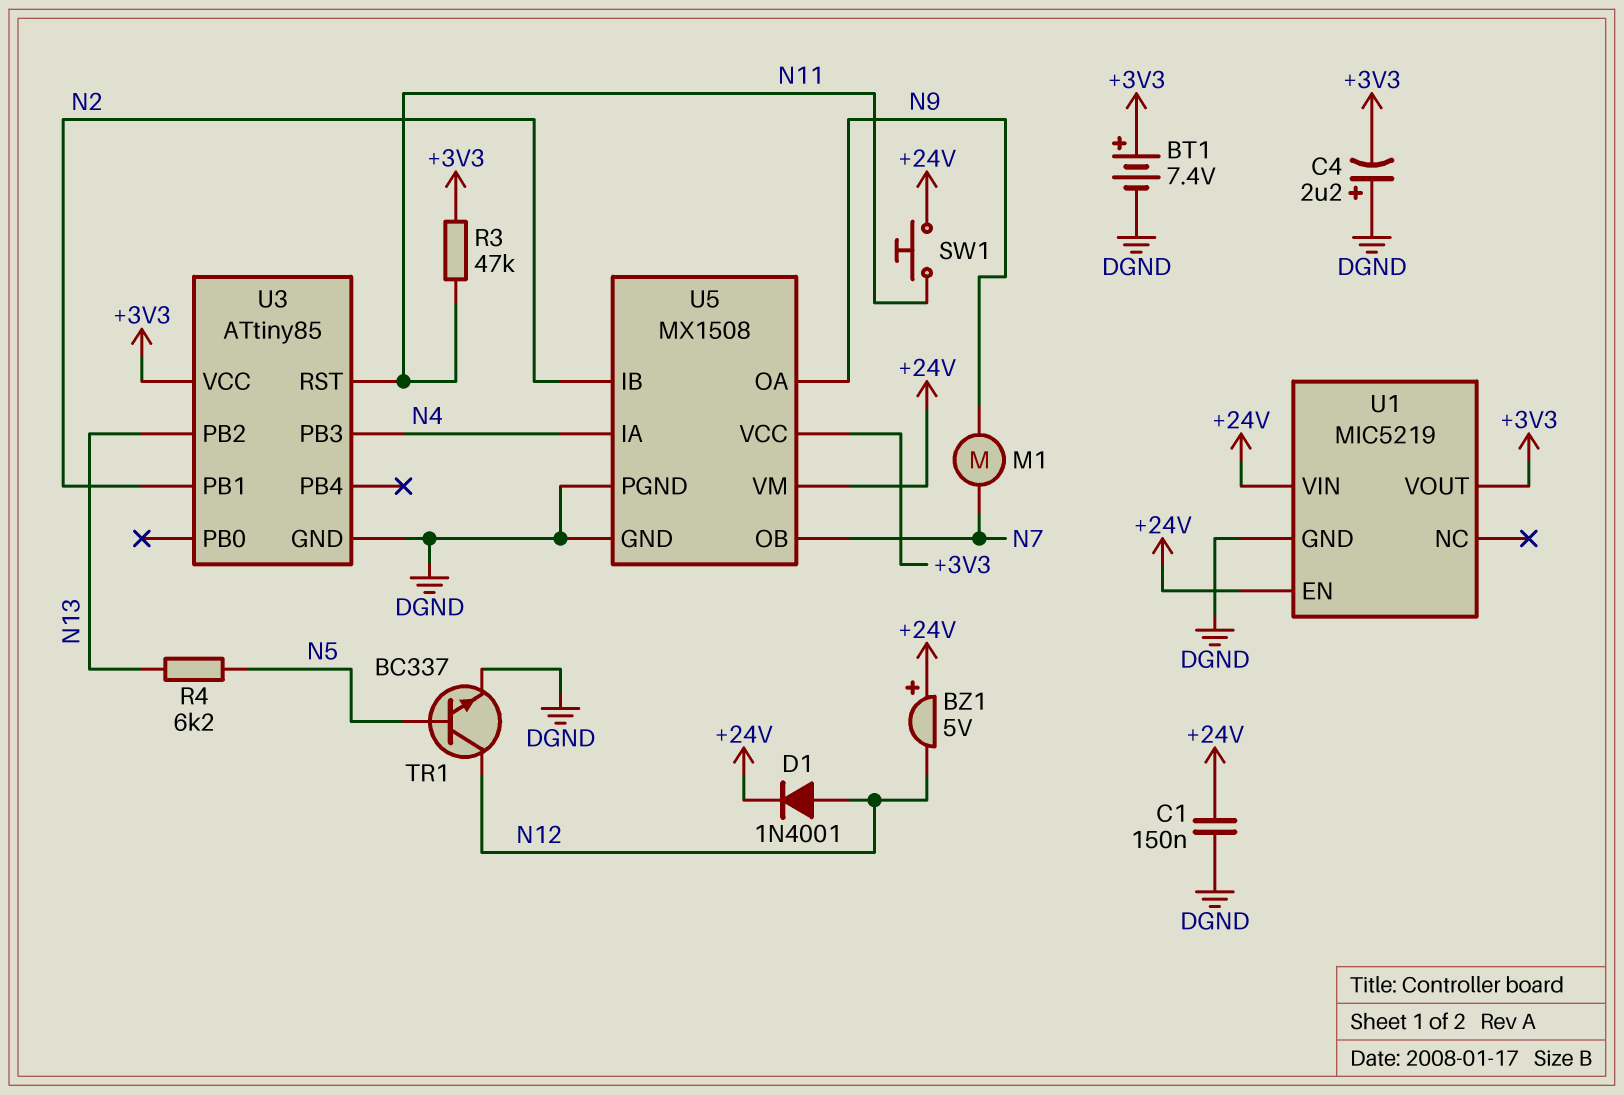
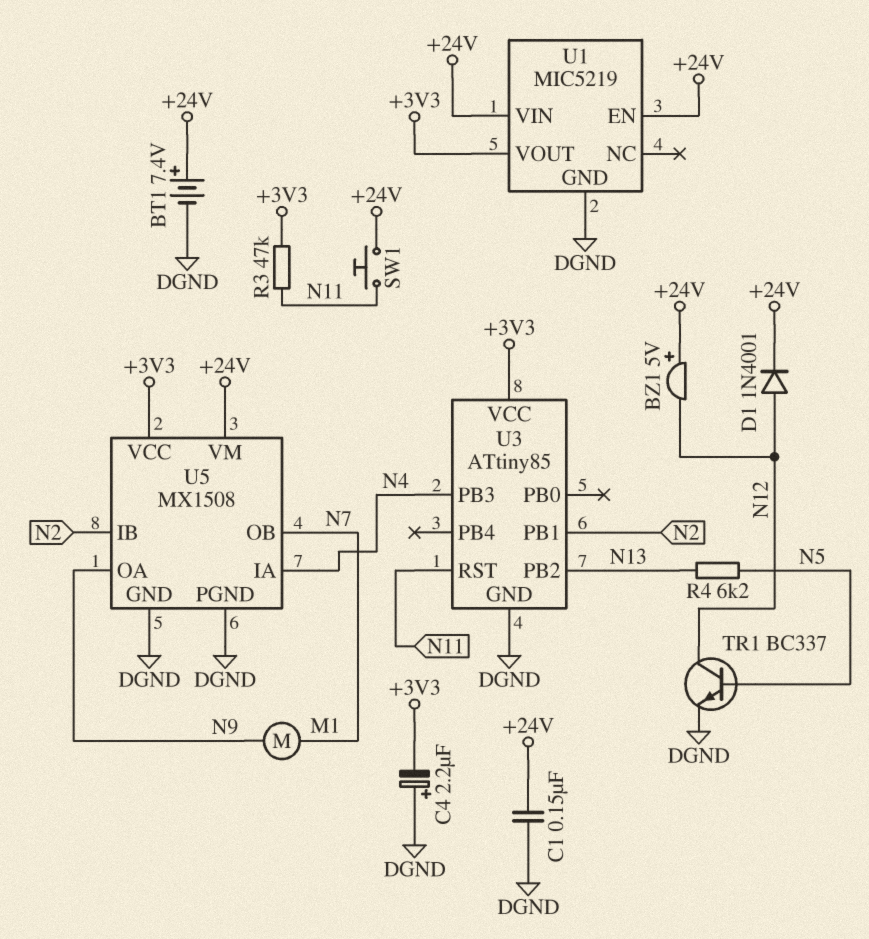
BT1: 7.4V (plus +3V3, minus DGND) -> 7.4V (plus +24V, minus DGND)

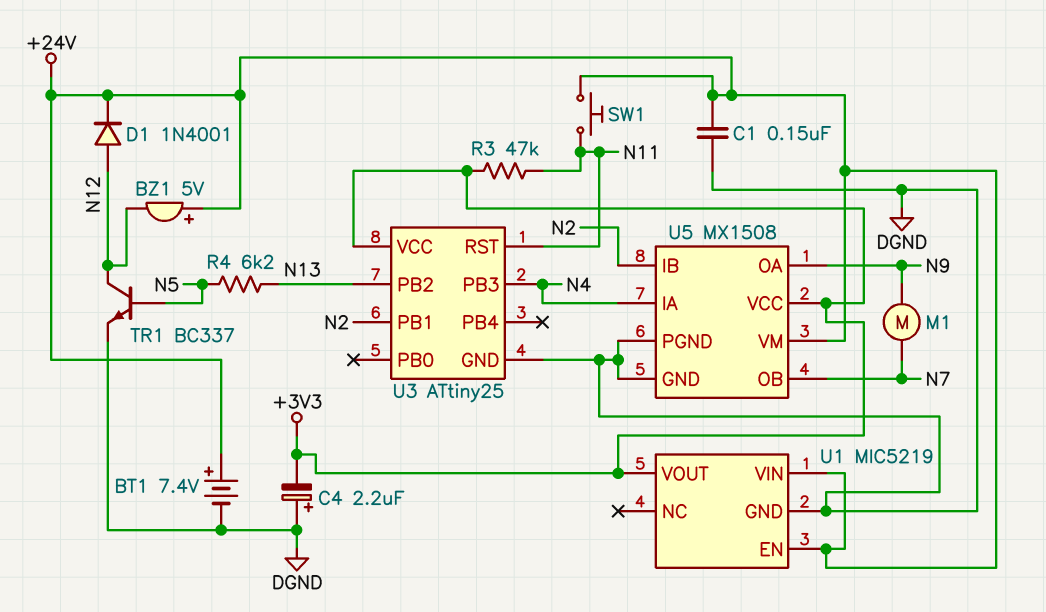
U3: ATtiny85 -> ATtiny25

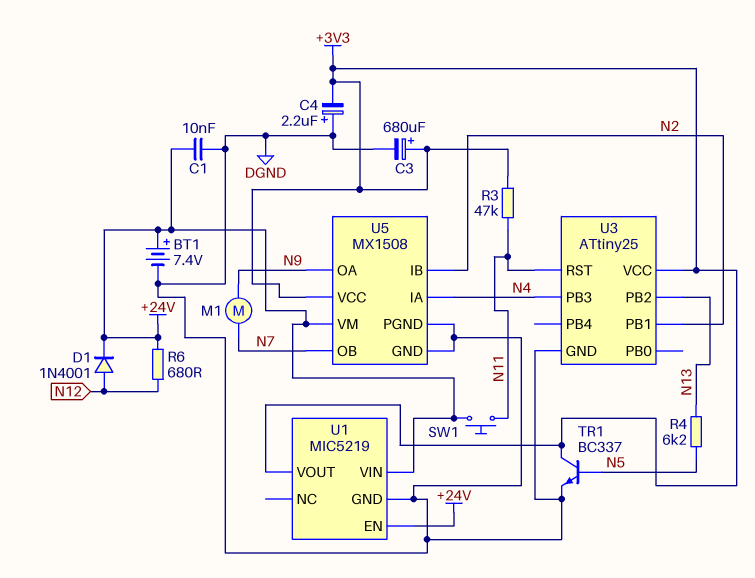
BZ1: buzzer 5V (plus +24V, minus N12) -> none
C1: 150nF (+24V, DGND) -> 10nF (+24V, DGND)
C3: none -> 680uF (plus +3V3, minus DGND)
R6: none -> 680 (+24V, N12)
TR1: NPN BC337 (B N5, C N12, E DGND) -> NPN BC337 (B N5, C +3V3, E DGND)

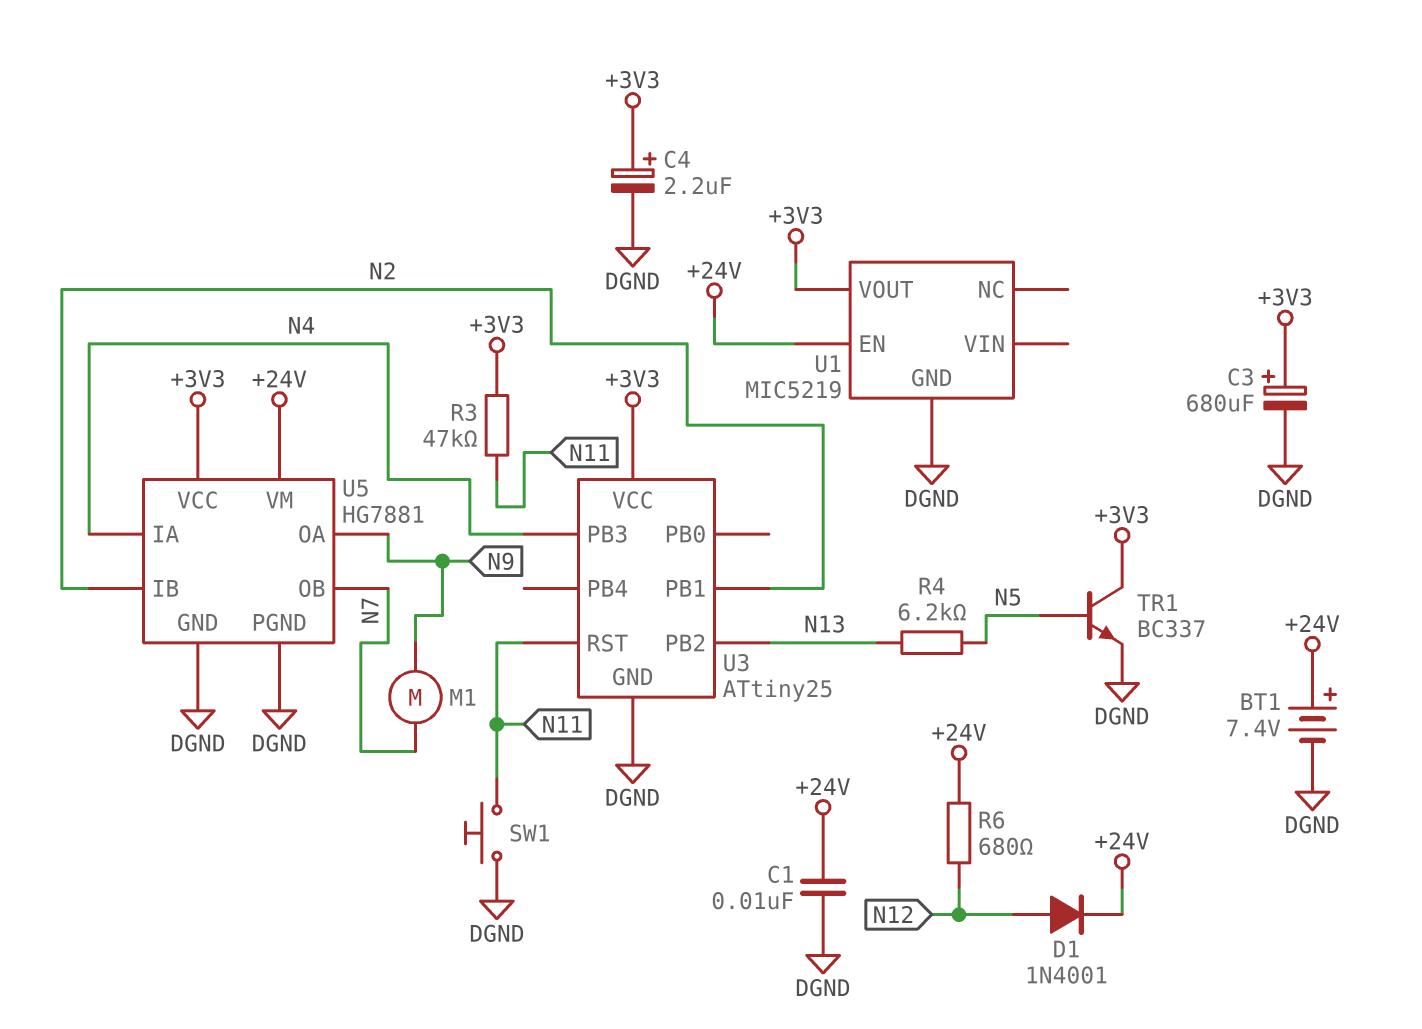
C4: 2.2uF (plus DGND, minus +3V3) -> 2.2uF (plus +3V3, minus DGND)
SW1: button (+24V, N11) -> button (DGND, N11)
U1 pin VIN: +24V -> none
U5: MX1508 -> HG7881

